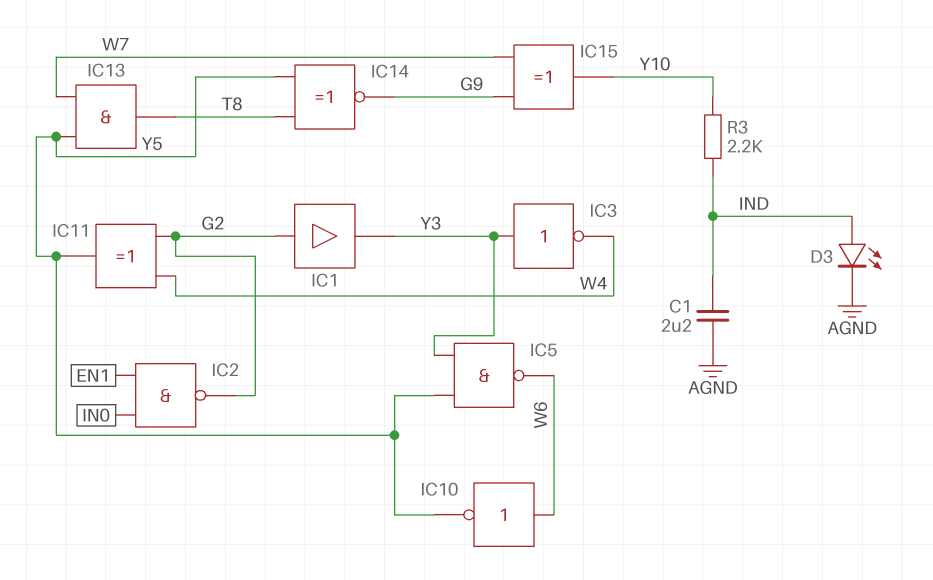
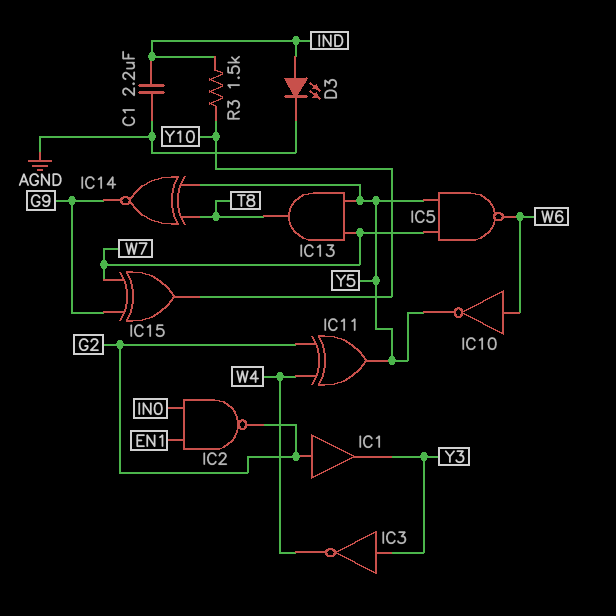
IC5: NAND (in Y3, in Y5, out W6) -> NAND (in W7, in Y5, out W6)
R3: 2.2k (IND, Y10) -> 1.5k (IND, Y10)

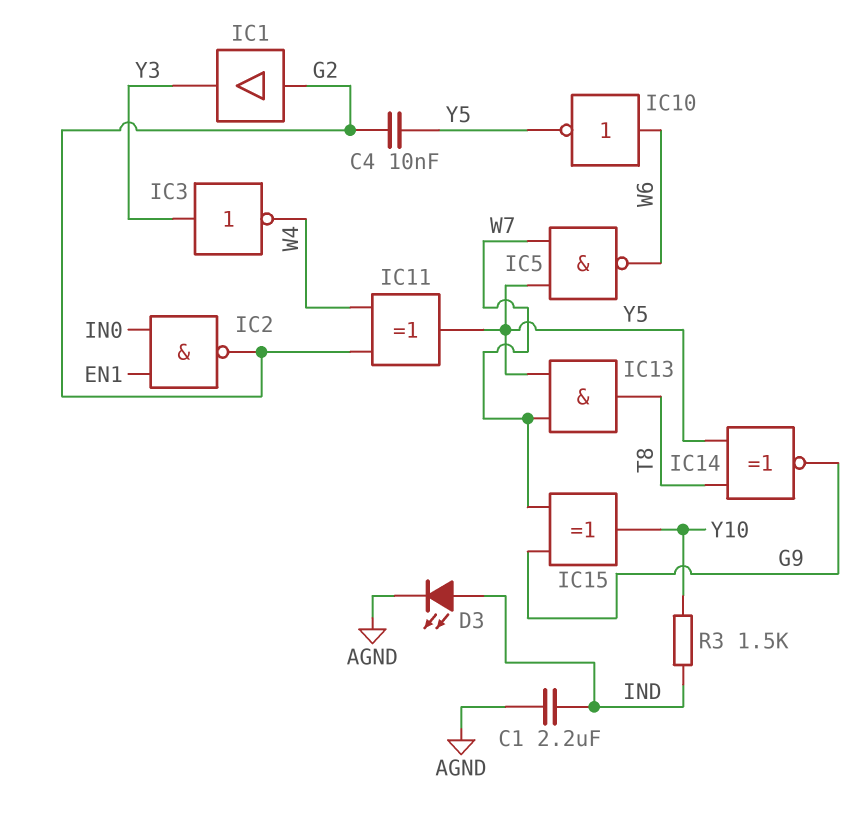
C4: none -> 10nF (G2, Y5)

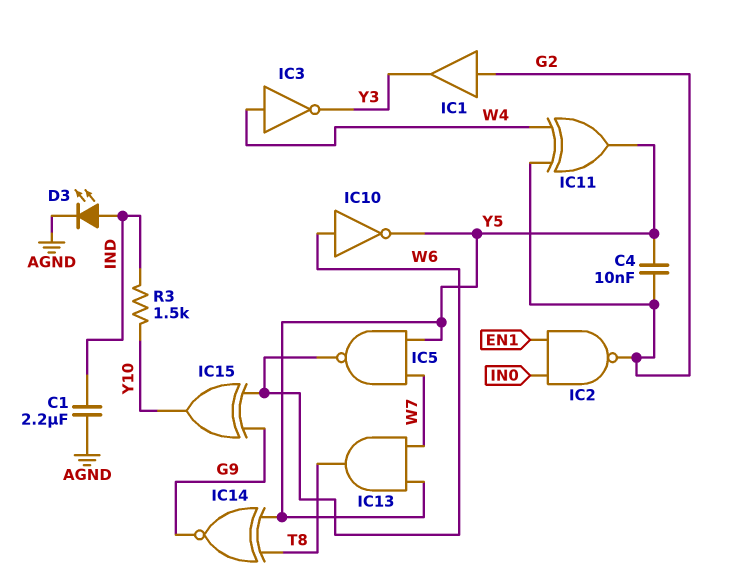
IC3: NOT (in Y3, out W4) -> NOT (in W4, out Y3)
IC15: XOR (in G9, in W7, out Y10) -> XOR (in G9, in W6, out Y10)

